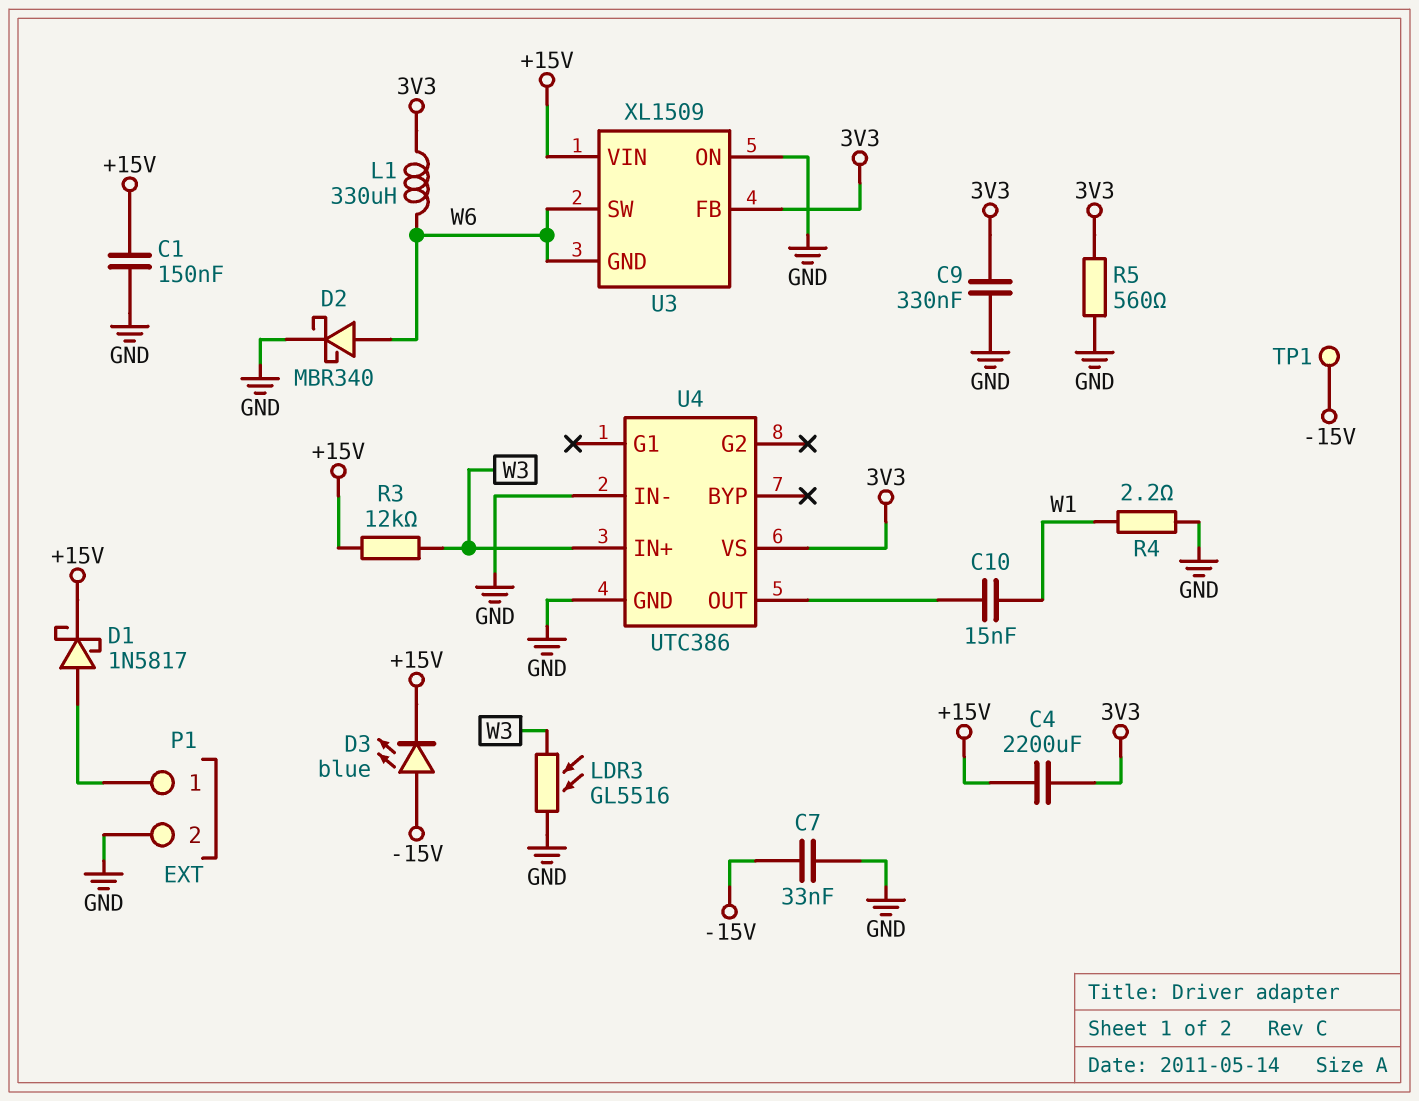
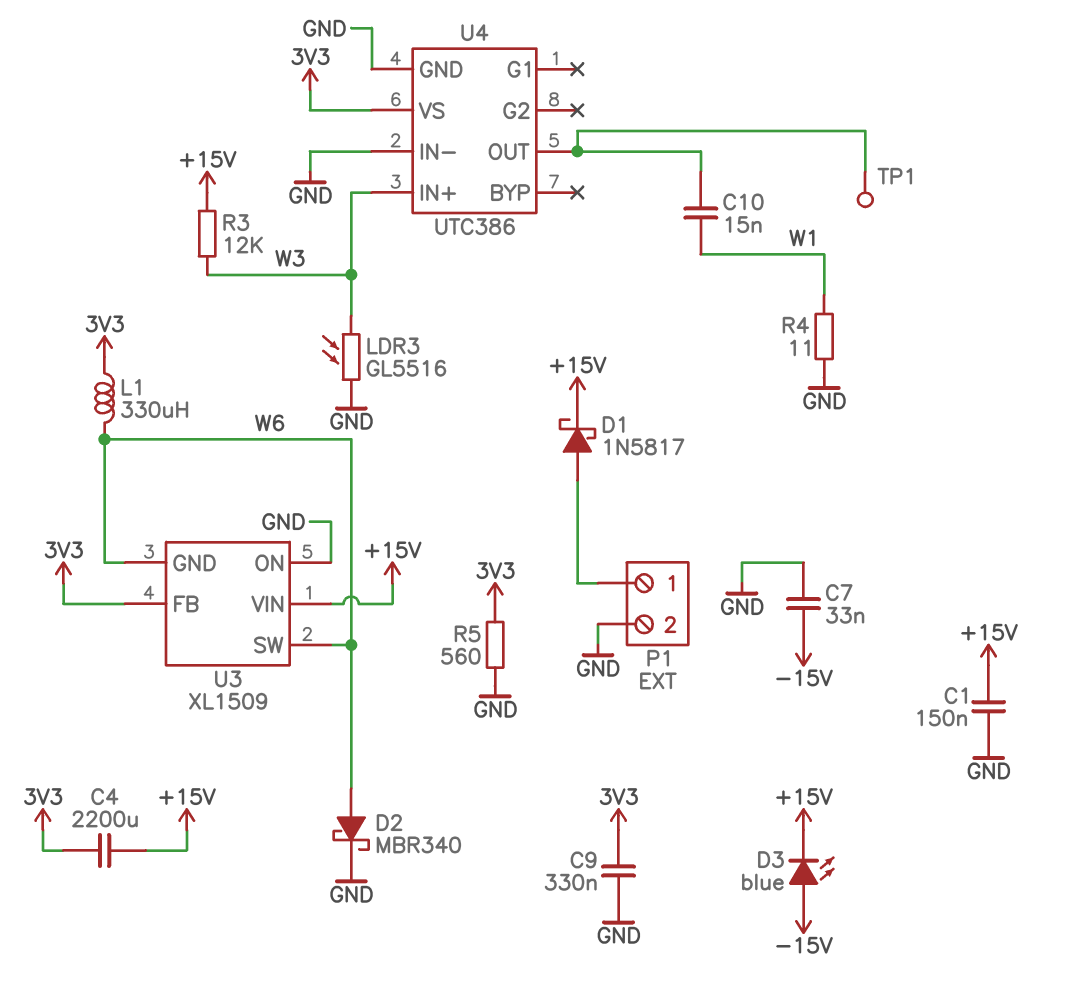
R4: 2.2 (GND, W1) -> 11 (GND, W1)
TP1: test point (-15V) -> test point (U4/OUT)

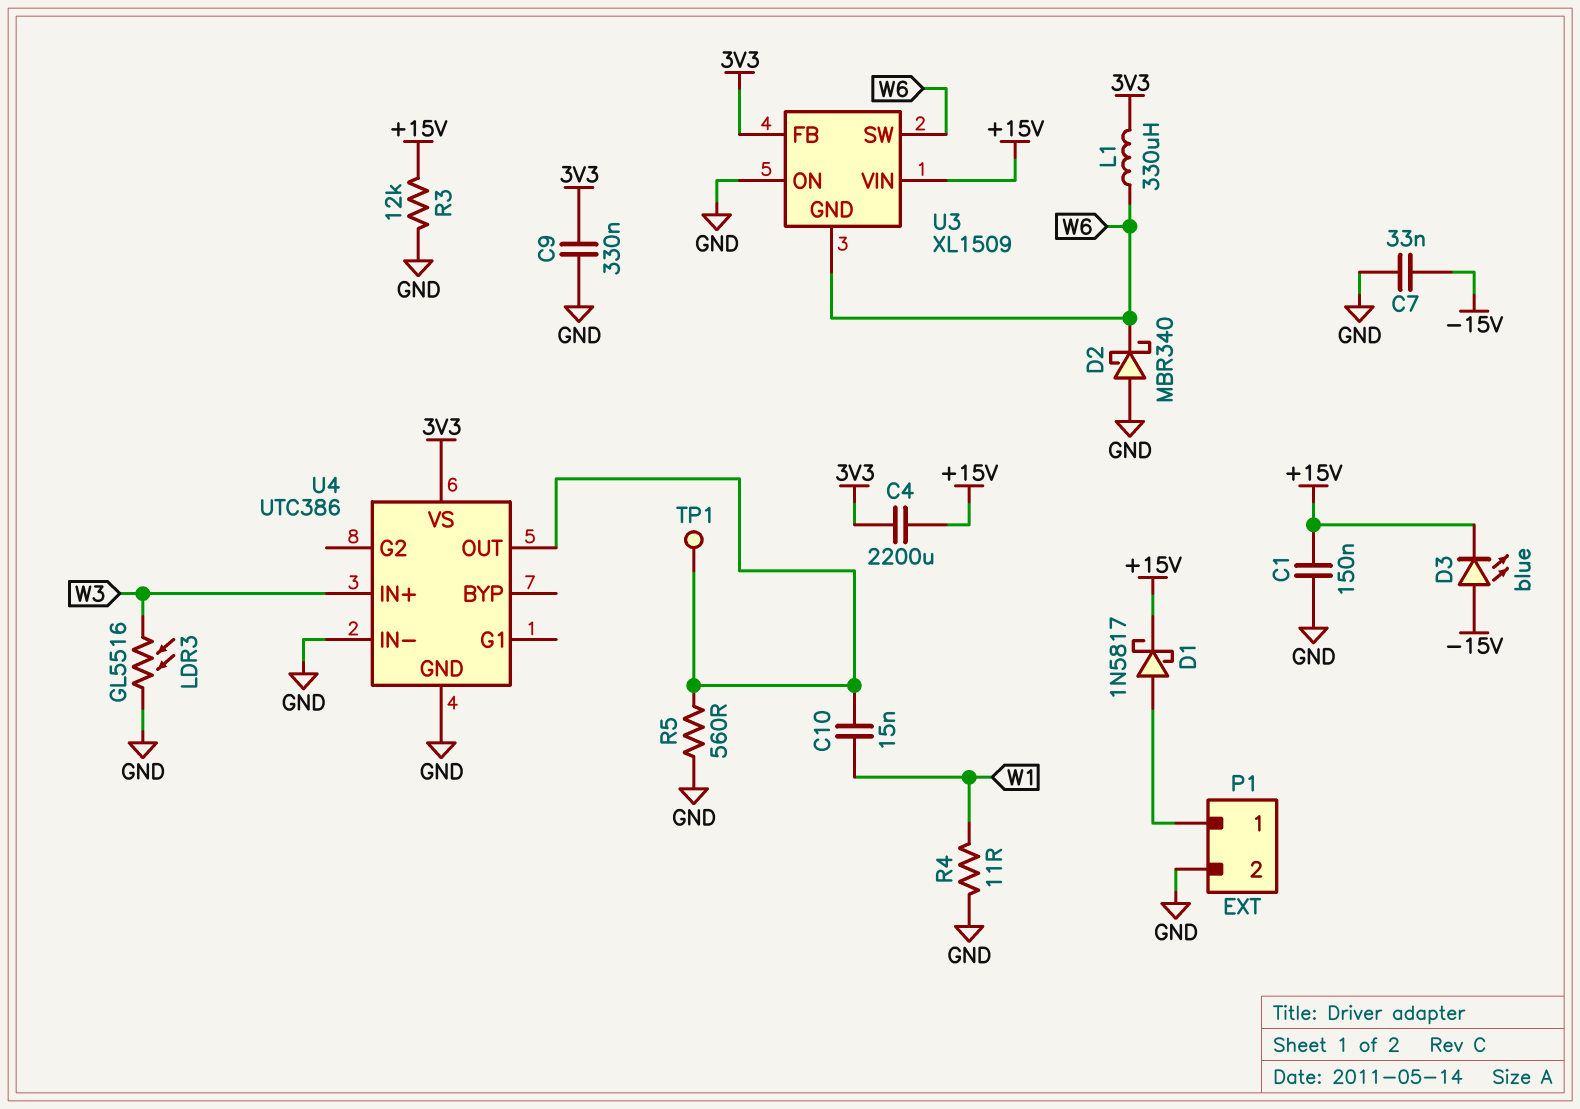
D2: schottky MBR340 (A W6, K GND) -> schottky MBR340 (A GND, K W6)
R3: 12k (+15V, W3) -> 12k (+15V, GND)
R5: 560 (3V3, GND) -> 560 (GND, U4/OUT)

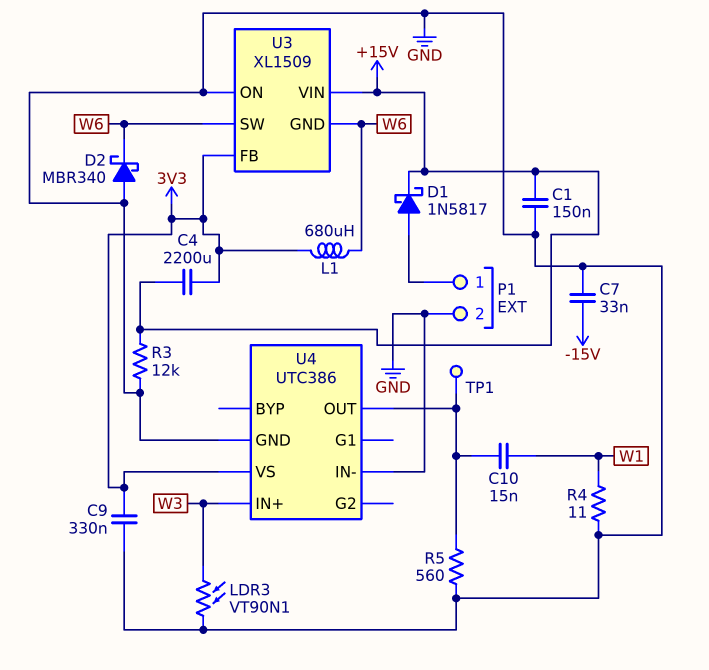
D3: LED blue (A -15V, K +15V) -> none
L1: 330uH (3V3, W6) -> 680uH (3V3, W6)
LDR3: GL5516 (GND, W3) -> VT90N1 (GND, W3)

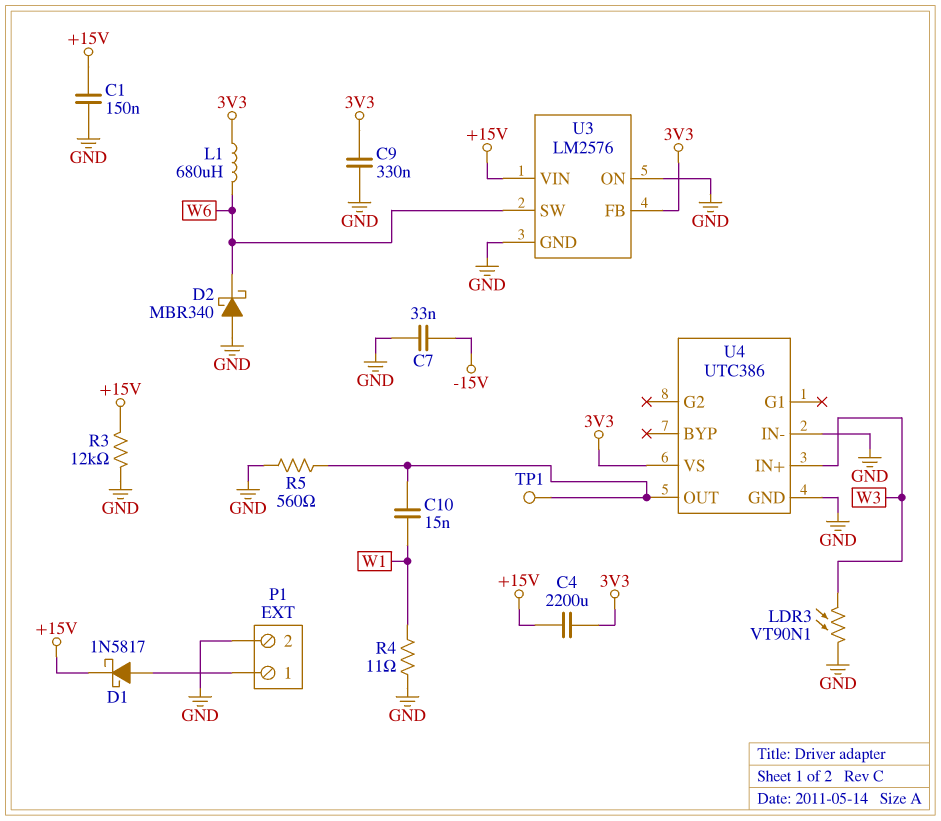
U3: XL1509 -> LM2576
U3 pin GND: W6 -> GND

